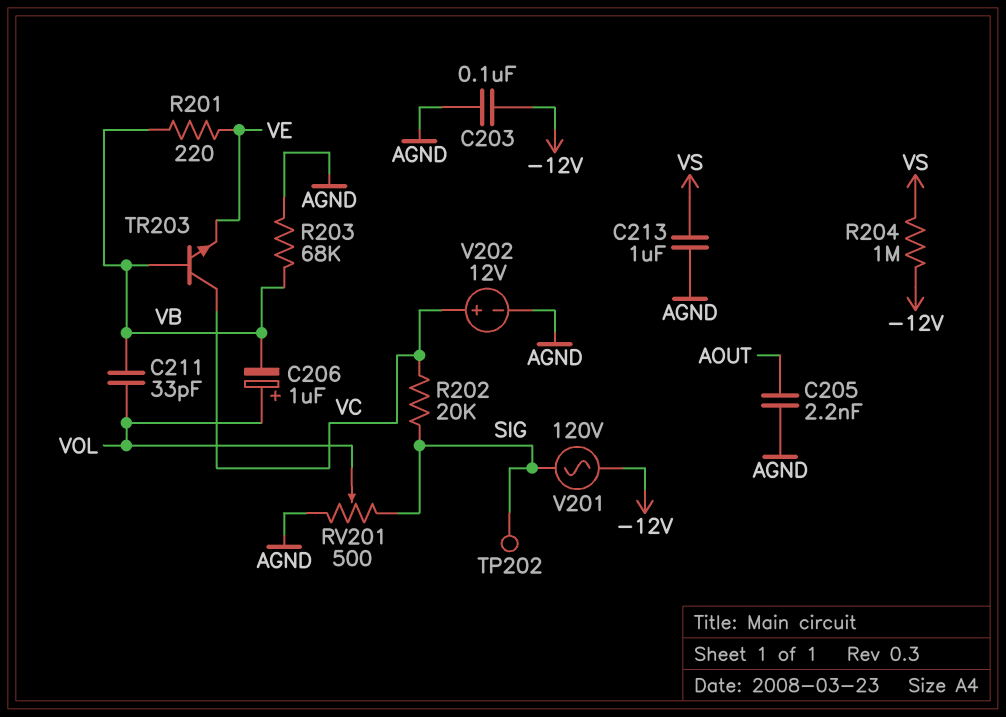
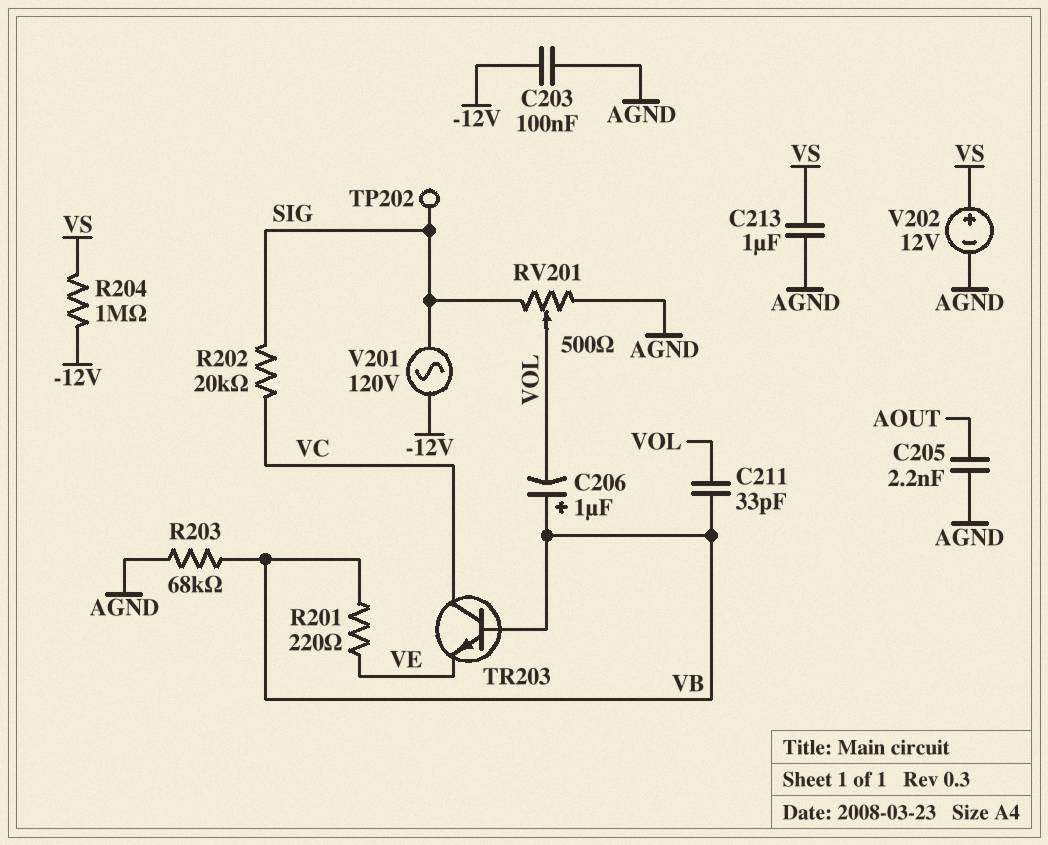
C206: 1uF (plus VOL, minus VB) -> 1uF (plus VB, minus VOL)
V202: 12V (plus VC, minus AGND) -> 12V (plus VS, minus AGND)

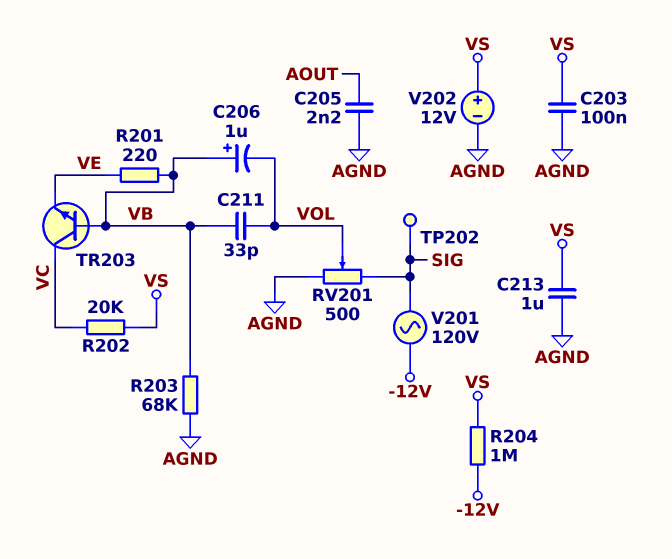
C203: 100nF (-12V, AGND) -> 100nF (AGND, VS)
R202: 20k (SIG, VC) -> 20k (VC, VS)

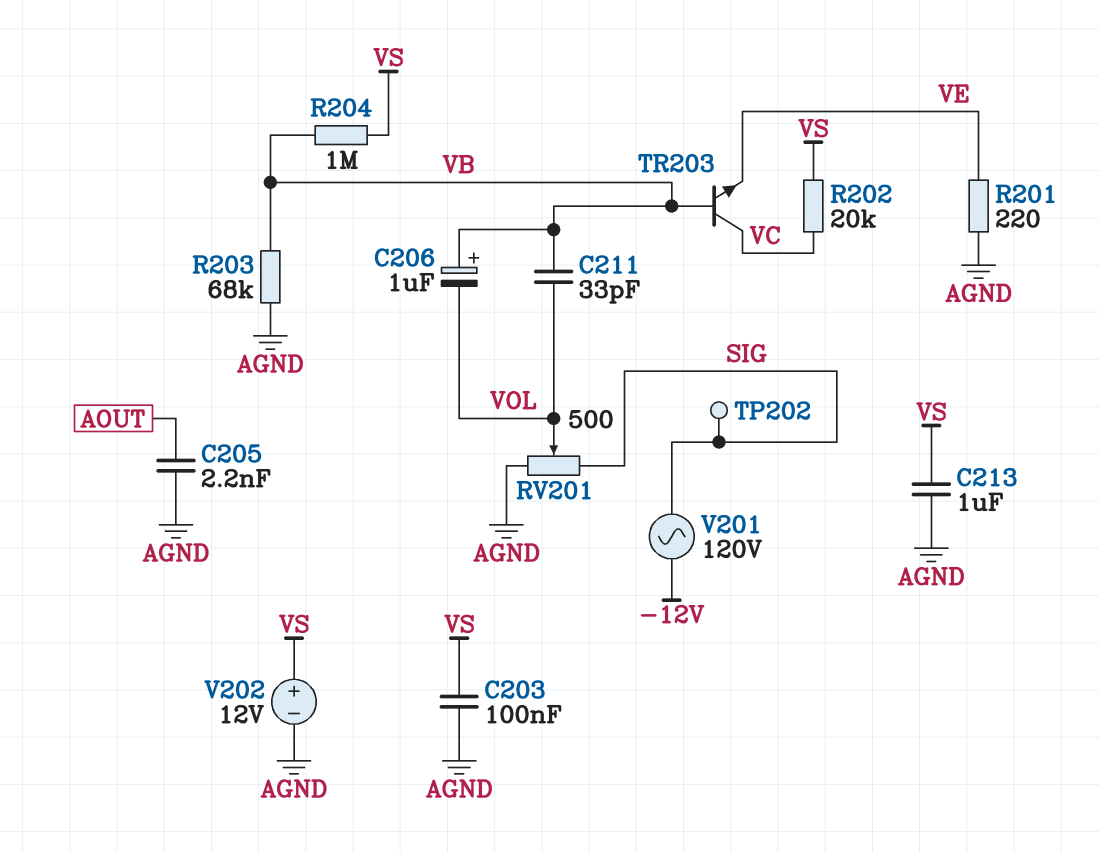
R201: 220 (VB, VE) -> 220 (AGND, VE)
R204: 1M (-12V, VS) -> 1M (VB, VS)

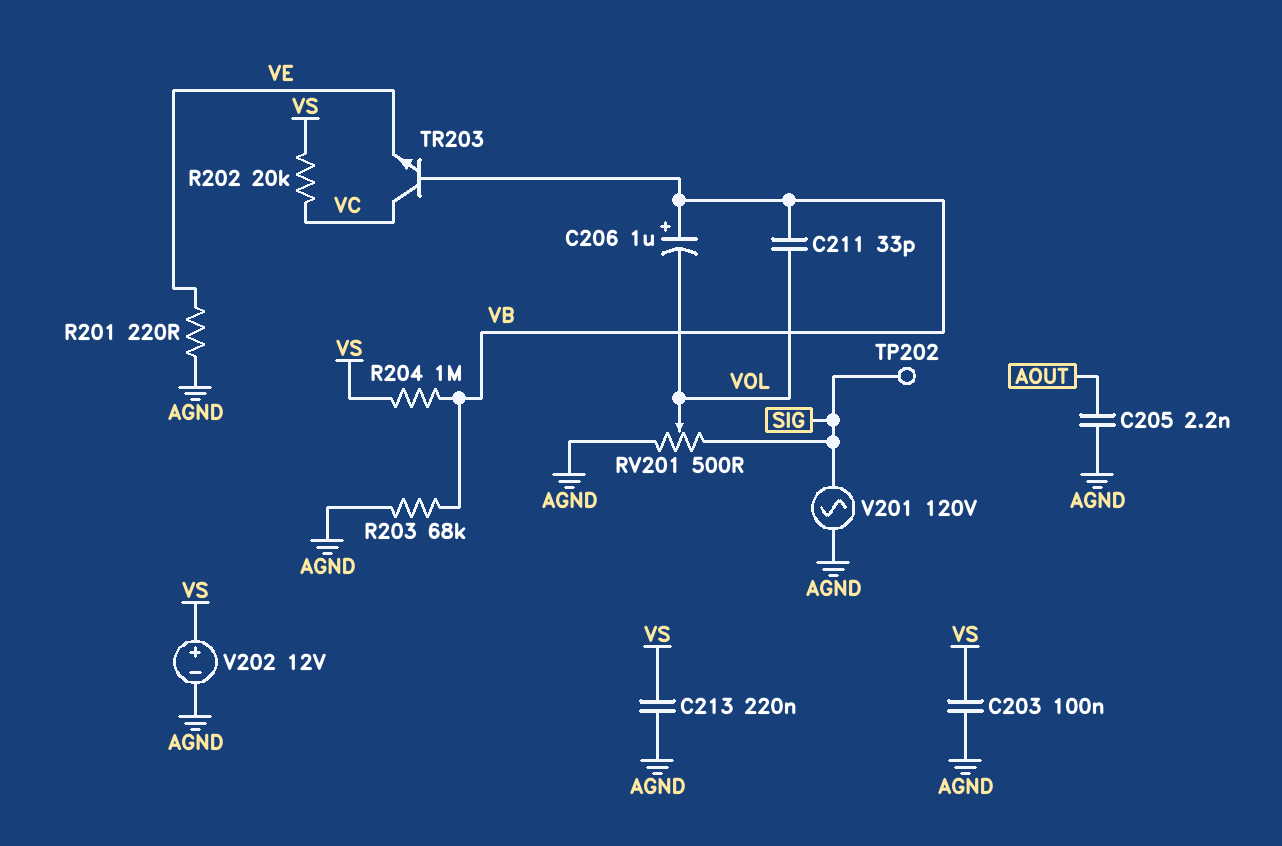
C213: 1uF (AGND, VS) -> 220nF (AGND, VS)
V201: AC 120V (-12V, SIG) -> AC 120V (AGND, SIG)

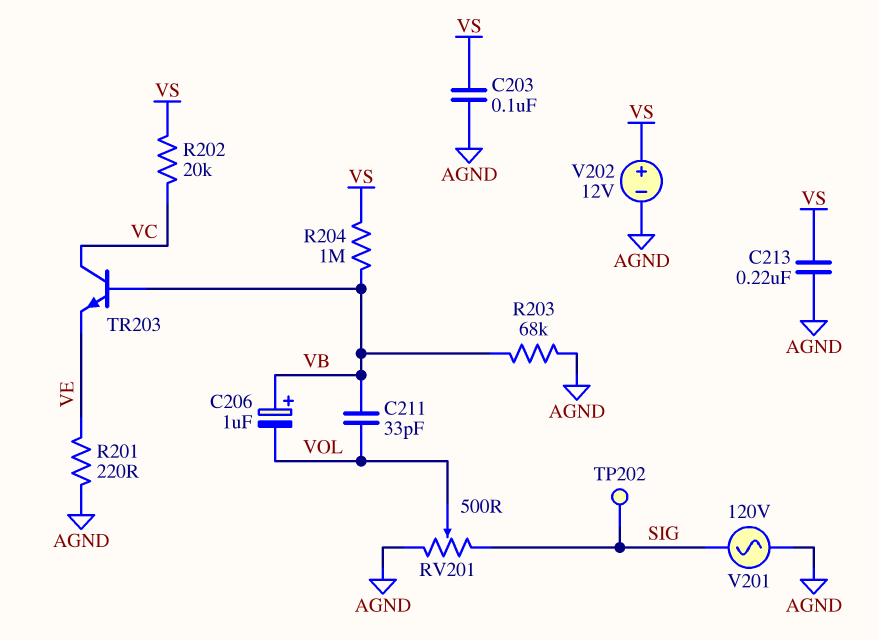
C205: 2.2nF (AGND, AOUT) -> none

